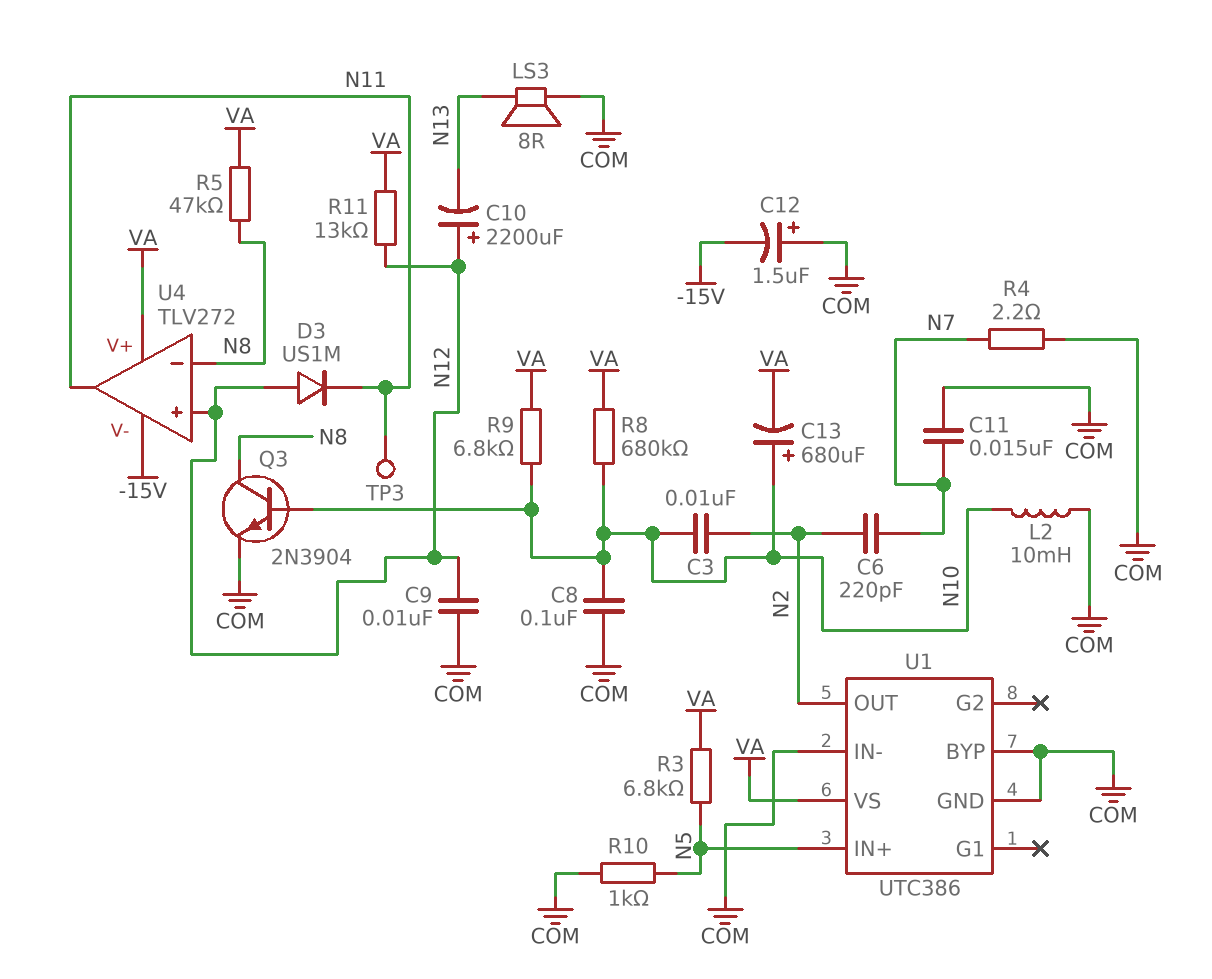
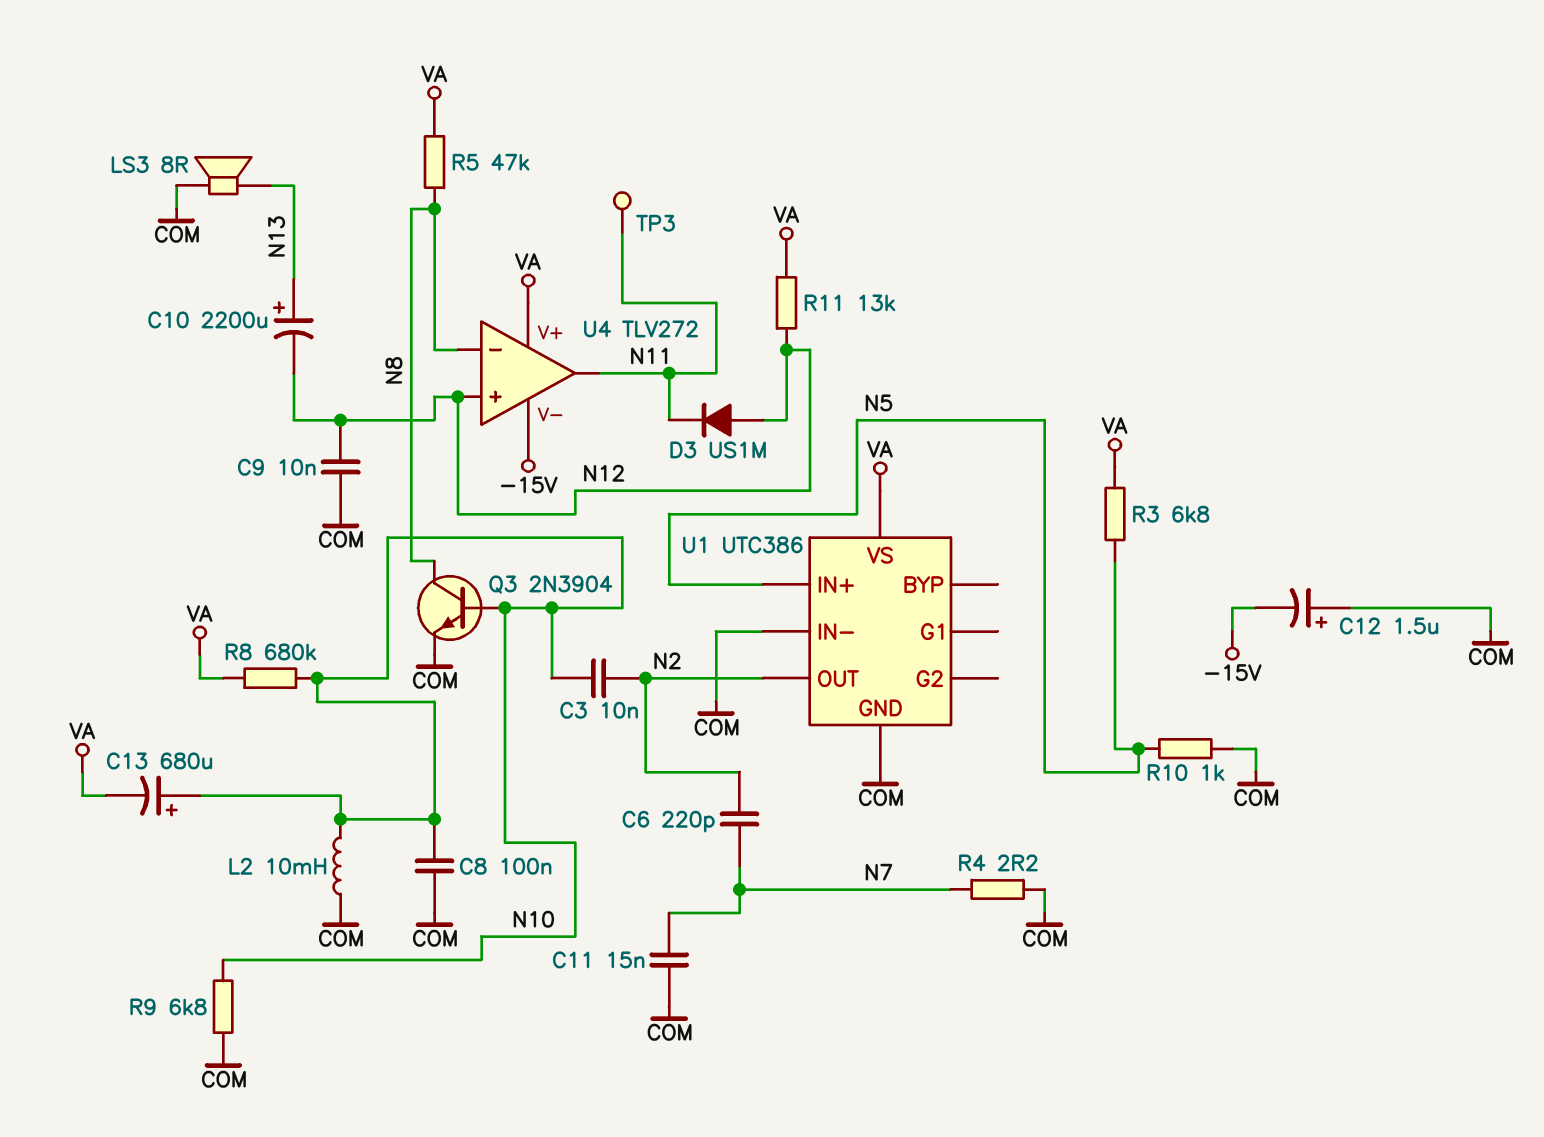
C10: 2200uF (plus N12, minus N13) -> 2200uF (plus N13, minus N12)
R9: 6.8k (N10, VA) -> 6.8k (COM, N10)
U1 pin BYP: COM -> none

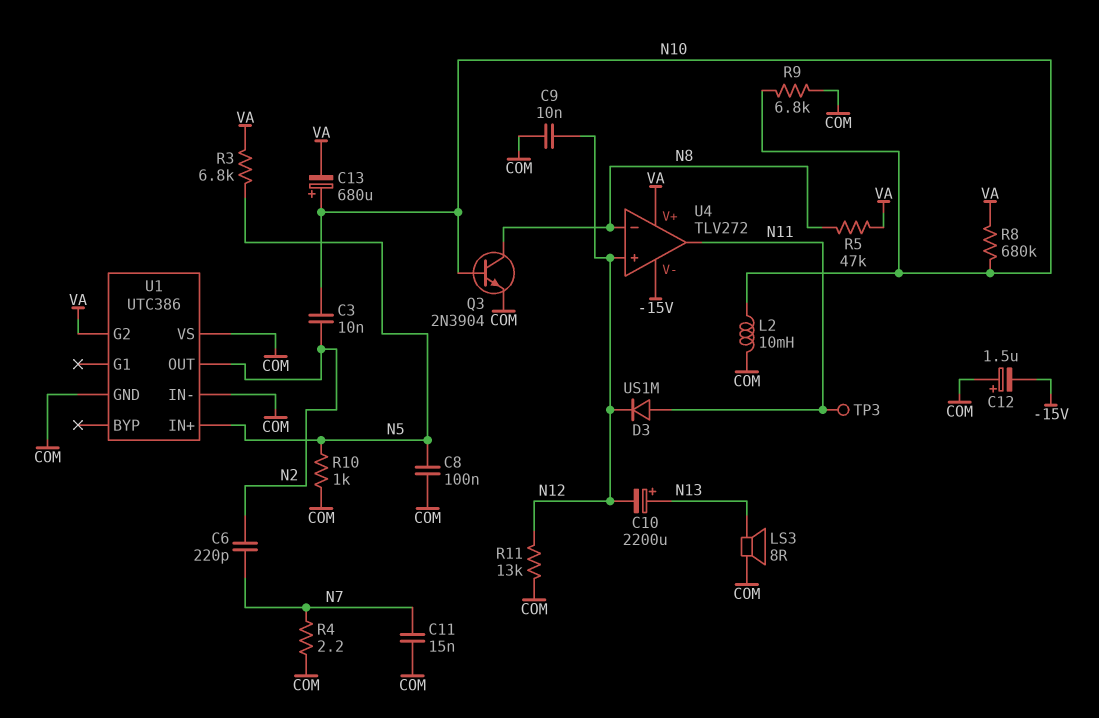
C8: 100nF (COM, N10) -> 100nF (COM, N5)
D3: diode US1M (A N12, K N11) -> diode US1M (A N11, K N12)
R11: 13k (N12, VA) -> 13k (COM, N12)
U1 pin G2: none -> VA
U1 pin VS: VA -> COM

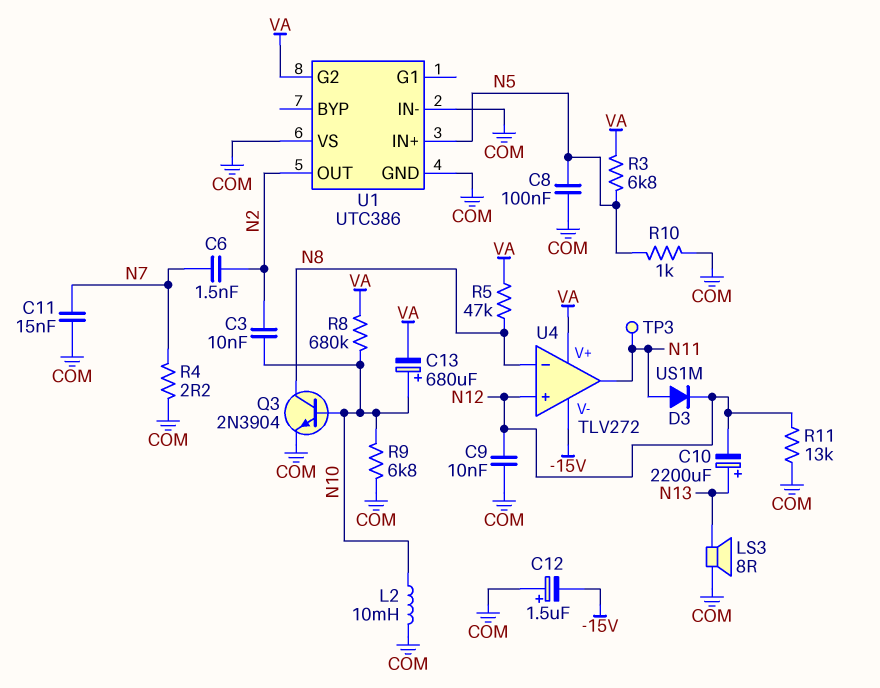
C6: 220pF (N2, N7) -> 1.5nF (N2, N7)

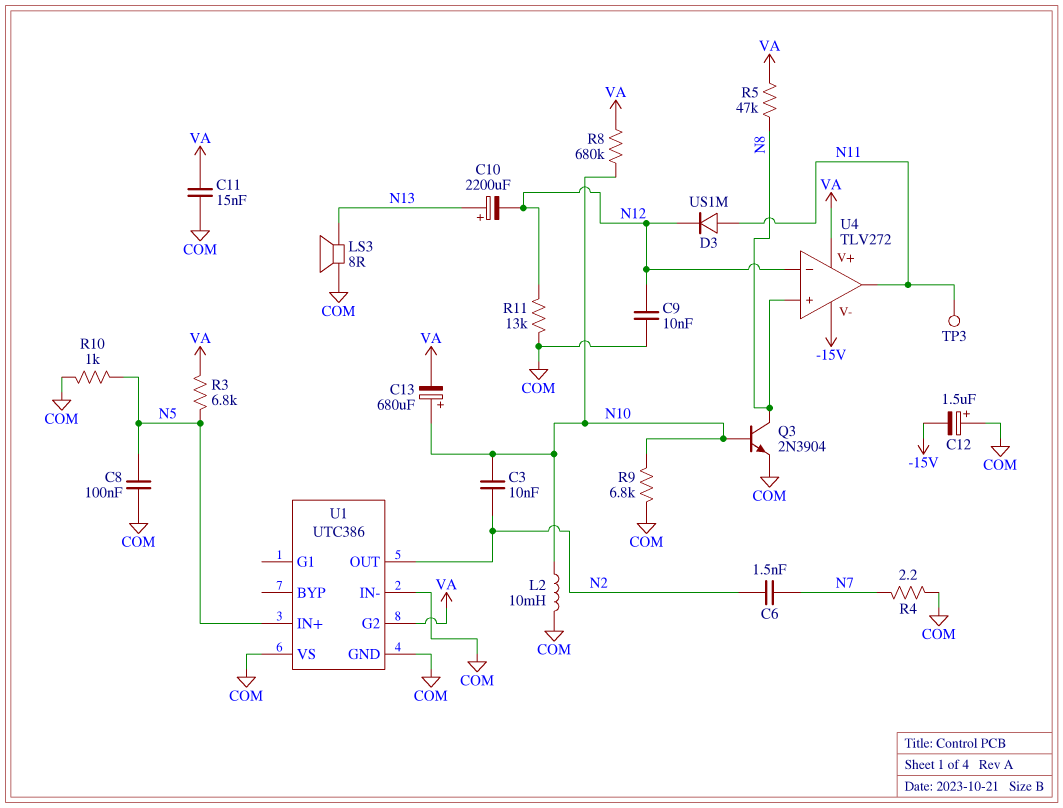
C11: 15nF (COM, N7) -> 15nF (COM, VA)
U4 pin in+: N12 -> N8
U4 pin in-: N8 -> N12

